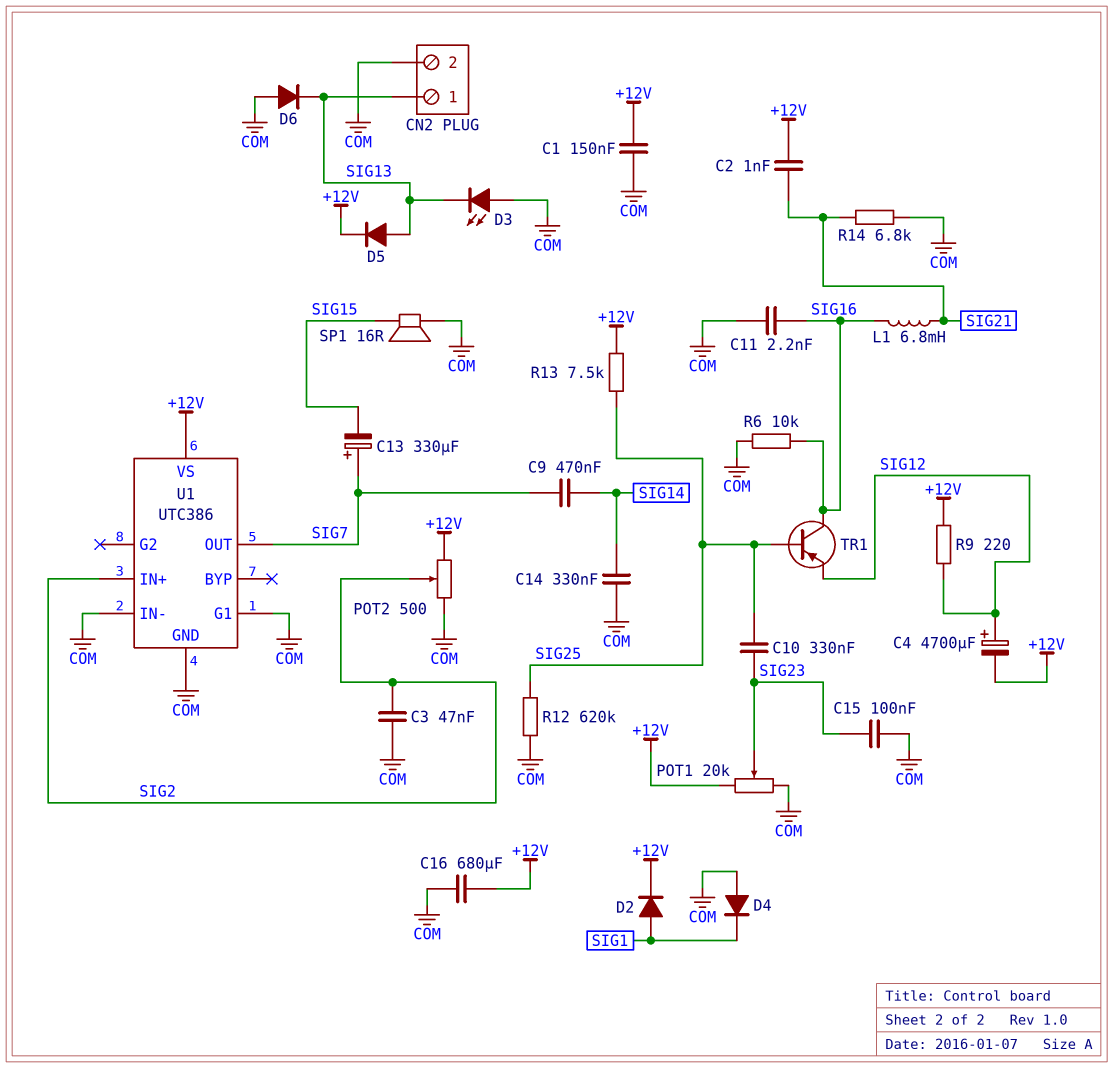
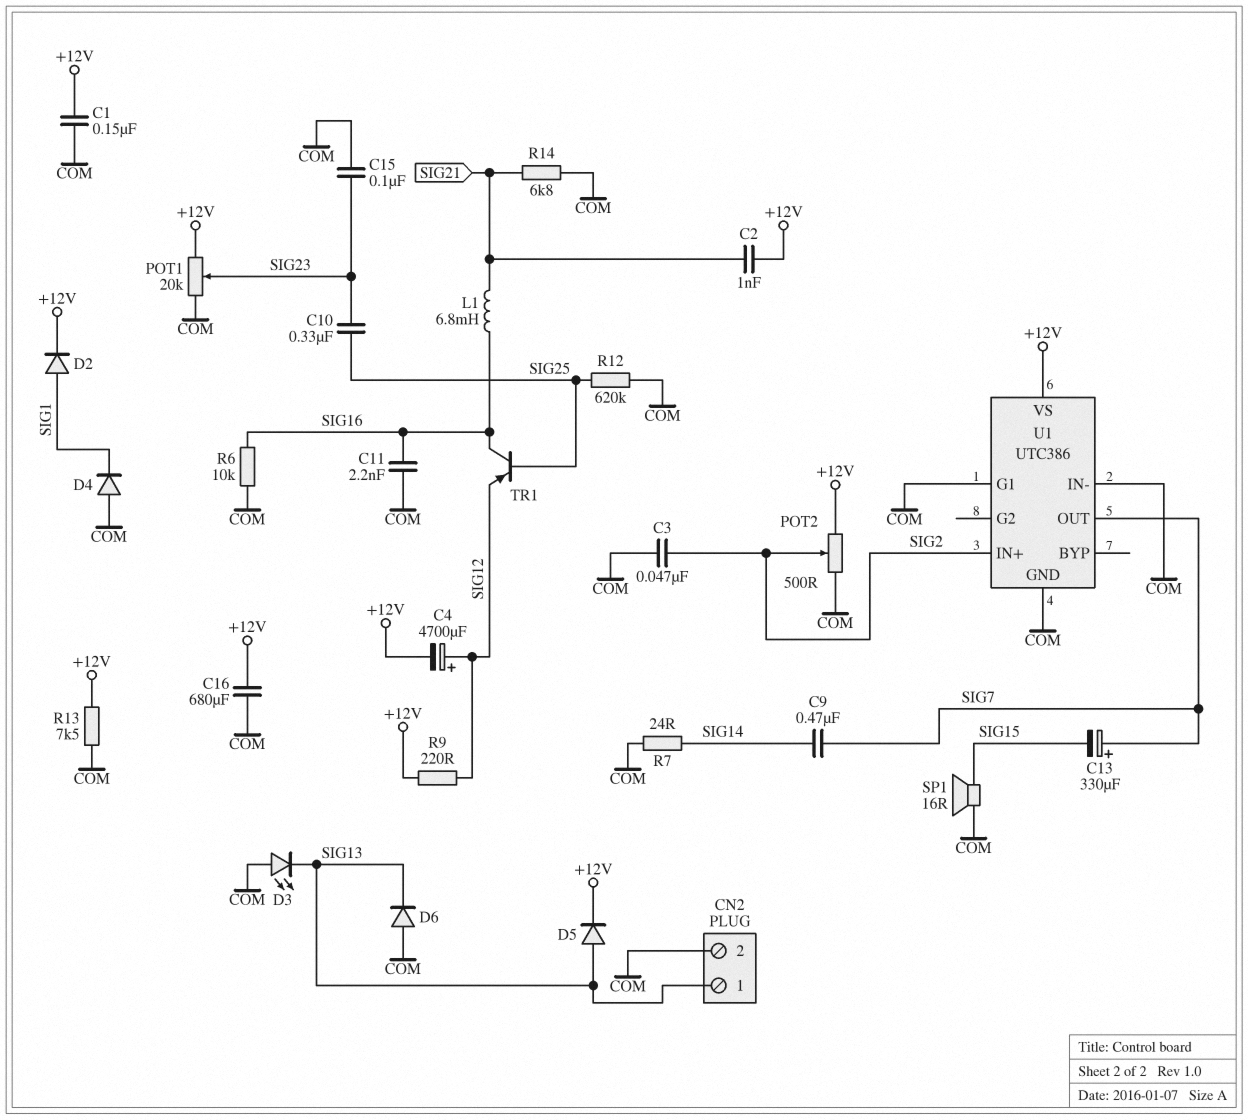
C14: 330nF (COM, SIG14) -> none
R7: none -> 24 (COM, SIG14)
R13: 7.5k (+12V, SIG25) -> 7.5k (+12V, COM)

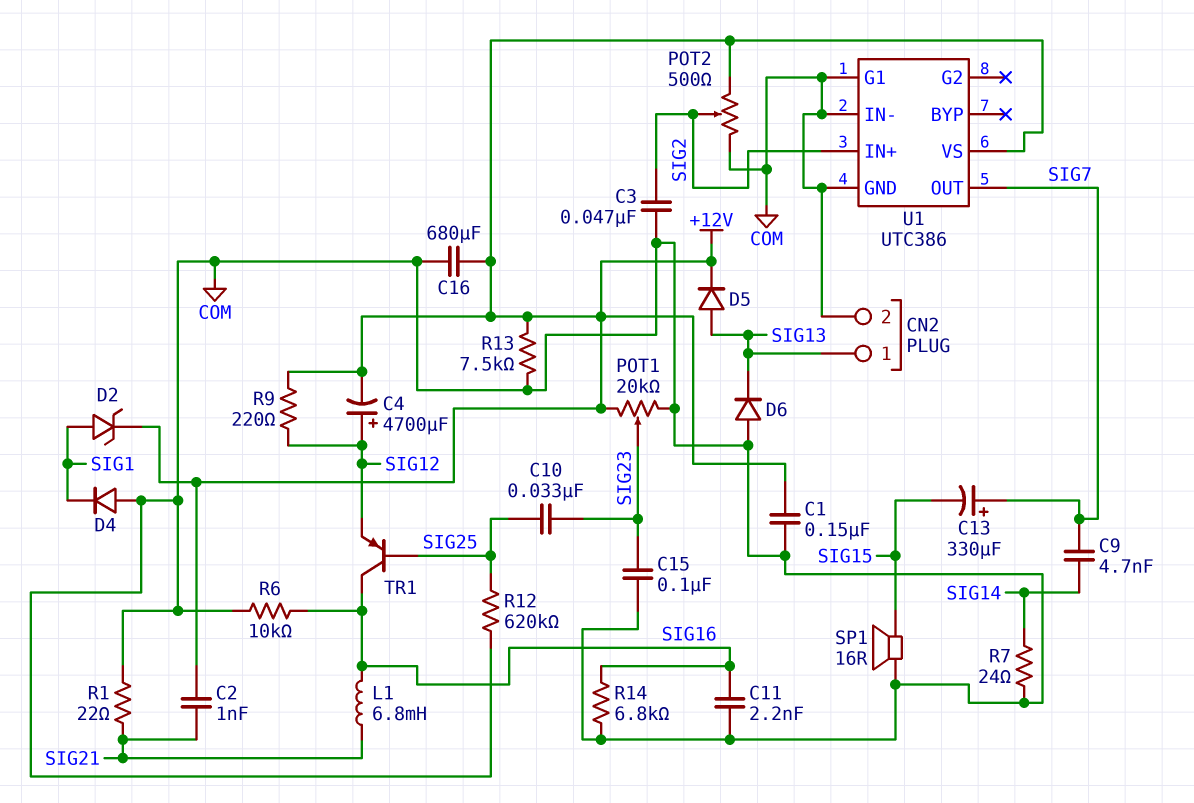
C9: 470nF (SIG7, SIG14) -> 4.7nF (SIG7, SIG14)
C10: 330nF (SIG23, SIG25) -> 33nF (SIG23, SIG25)
D2: diode (A SIG1, K +12V) -> zener (A SIG1, K +12V)
D3: LED (A COM, K SIG13) -> none
R1: none -> 22 (COM, SIG21)
R14: 6.8k (COM, SIG21) -> 6.8k (COM, SIG16)

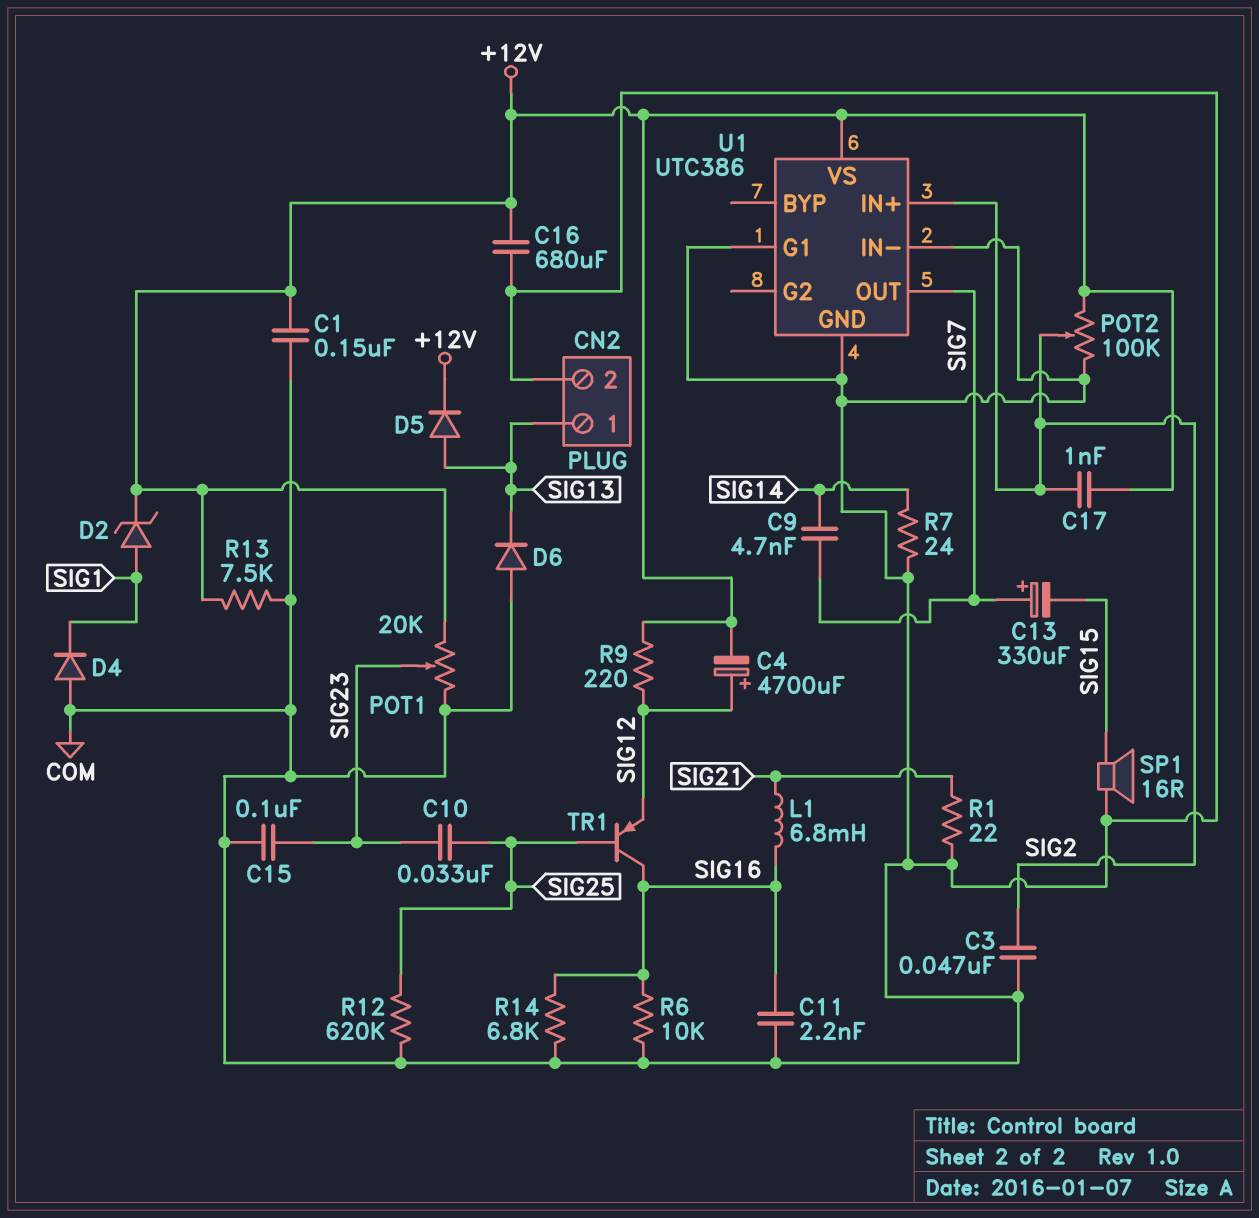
C2: 1nF (+12V, SIG21) -> none
C17: none -> 1nF (+12V, SIG2)
POT2: 500 (+12V, COM, wiper SIG2) -> 100k (+12V, COM, wiper SIG2)

